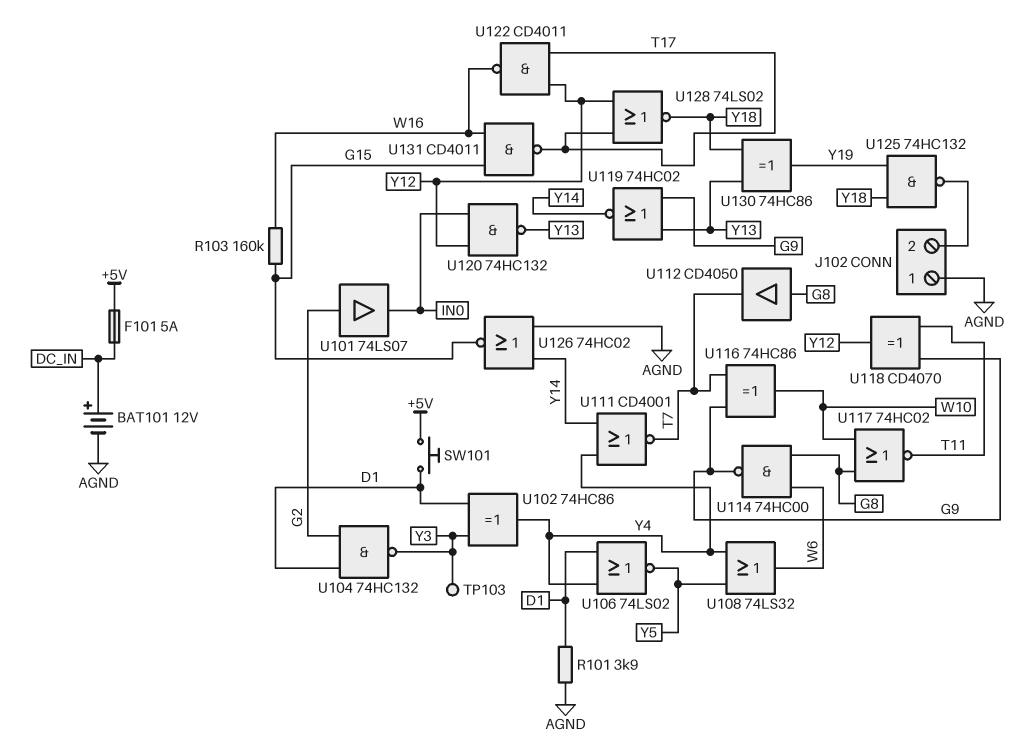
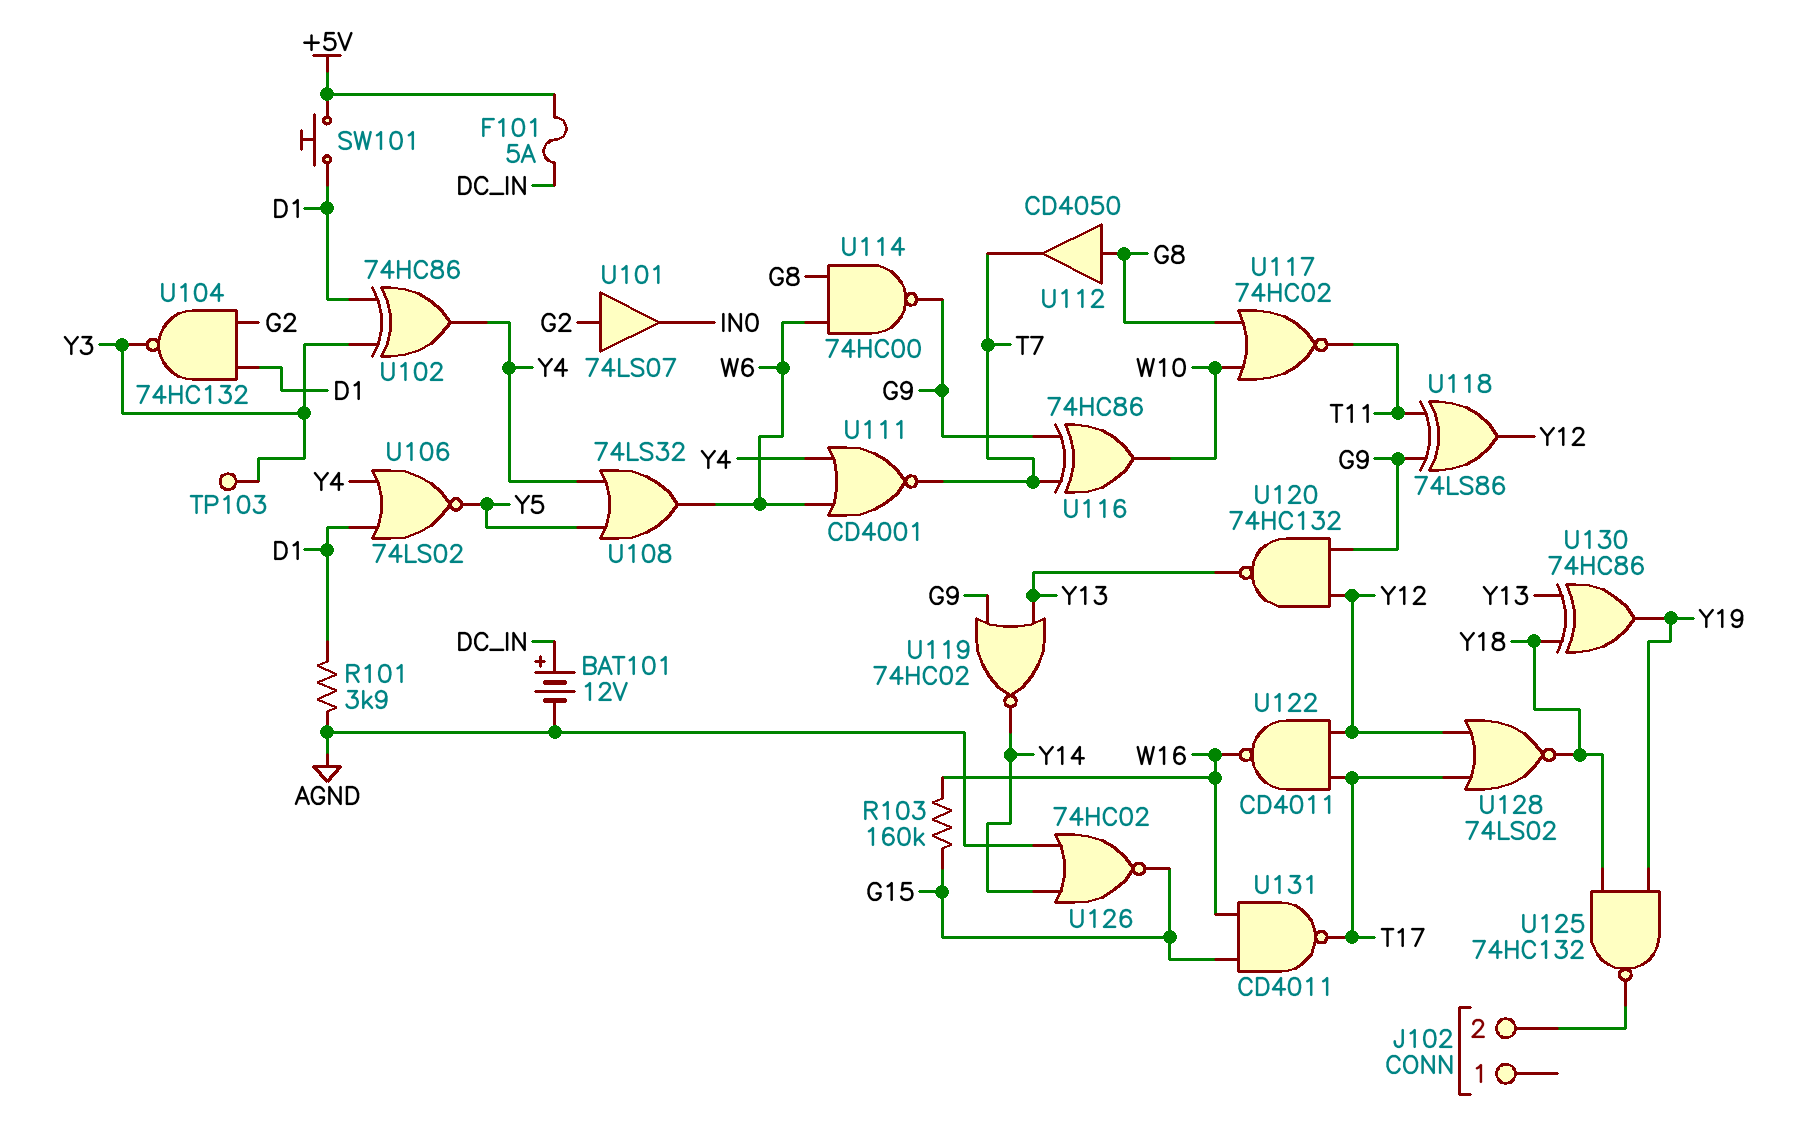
J102 pin 1: AGND -> none
U111: NOR CD4001 (in Y4, in Y14, out T7) -> NOR CD4001 (in W6, in Y4, out T7)
U118: XOR CD4070 (in G9, in T11, out Y12) -> XOR 74LS86 (in G9, in T11, out Y12)
U120: NAND 74HC132 (in IN0, in Y12, out Y13) -> NAND 74HC132 (in G9, in Y12, out Y13)

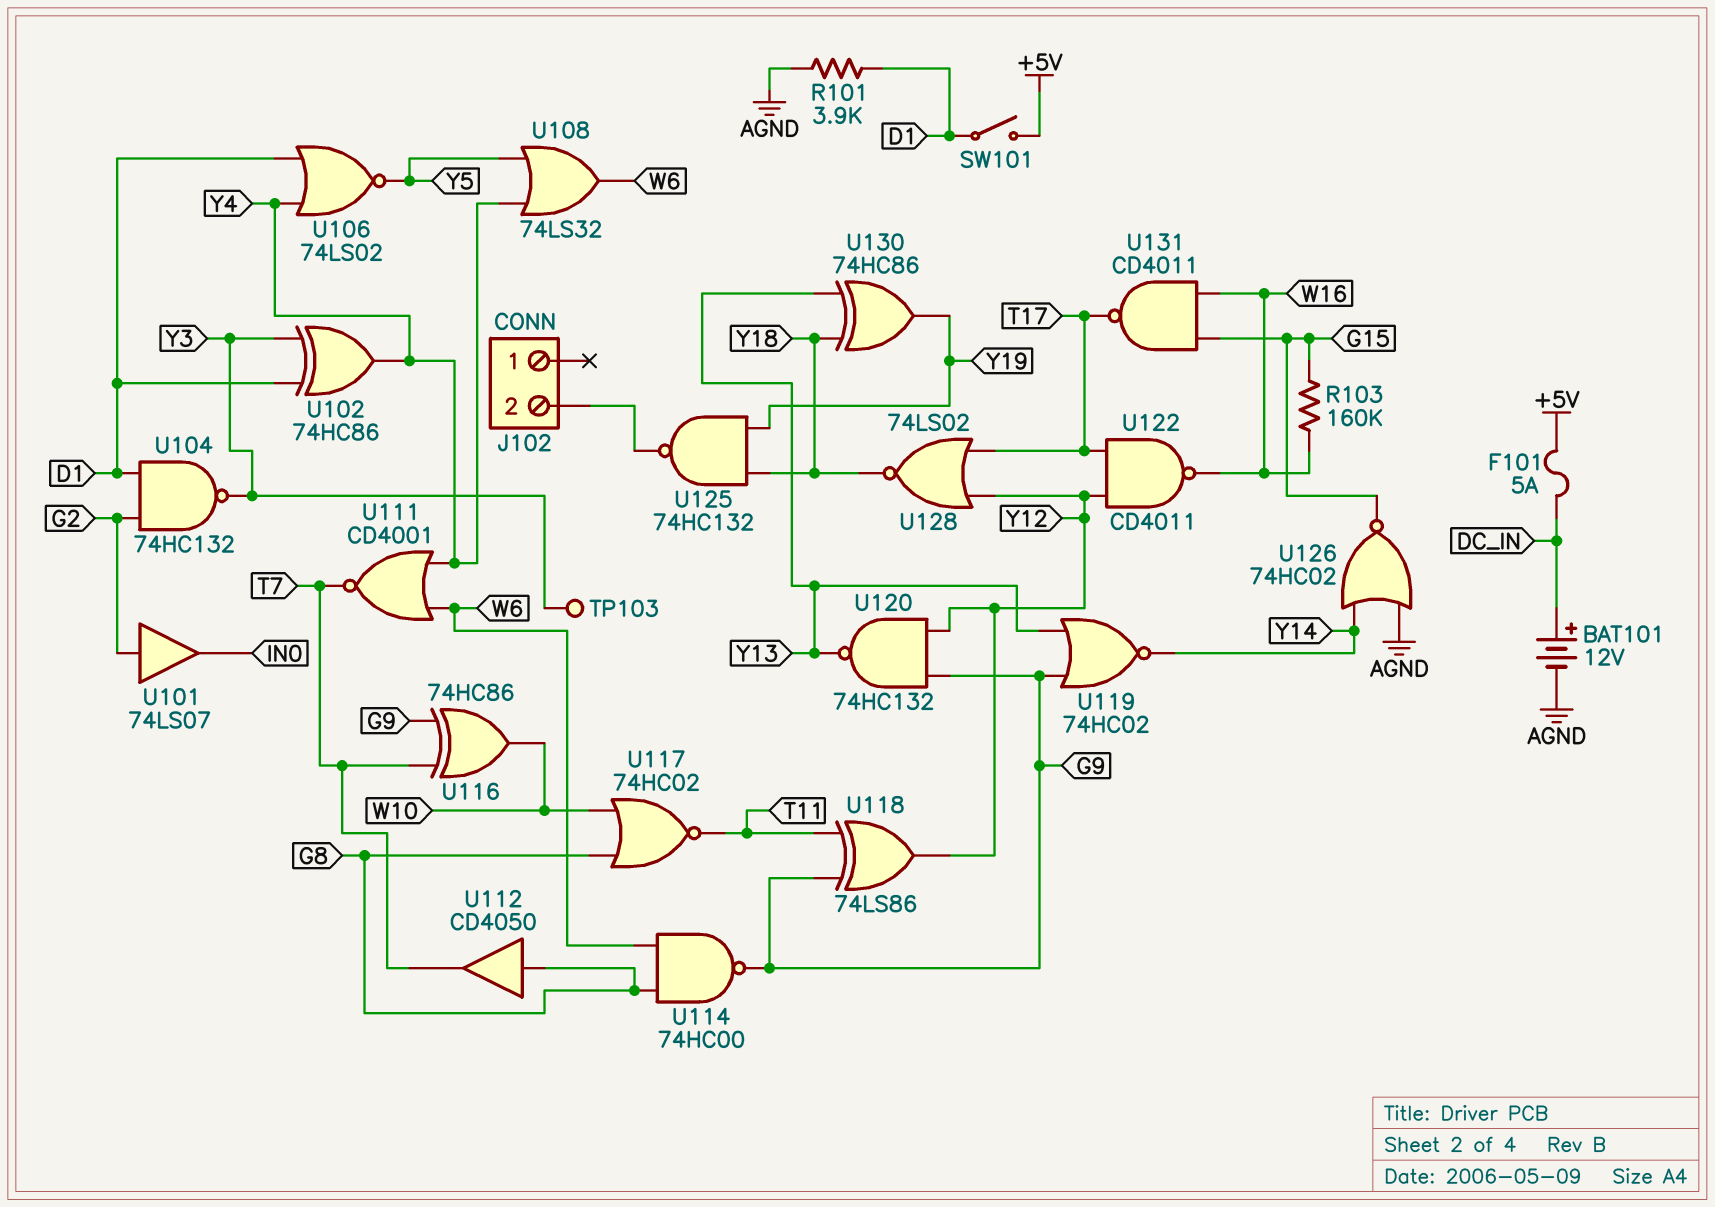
SW101: button (+5V, D1) -> switch (+5V, D1)

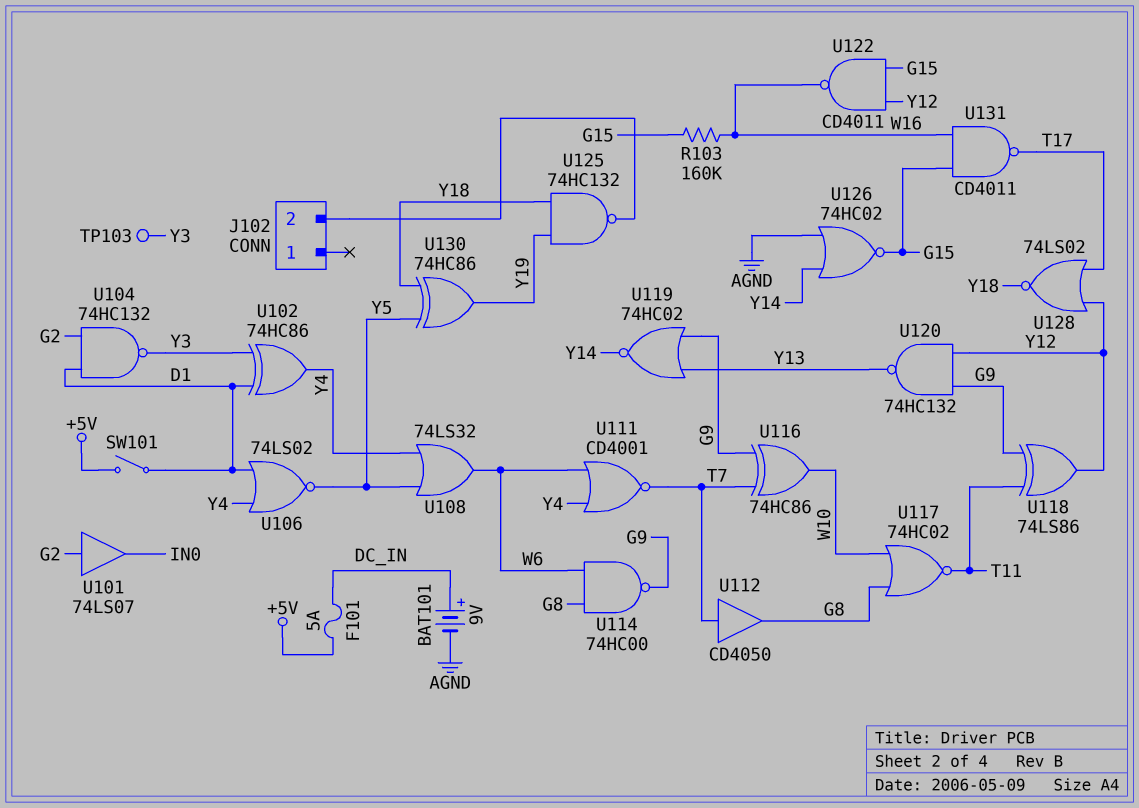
BAT101: 12V (plus DC_IN, minus AGND) -> 9V (plus DC_IN, minus AGND)
R101: 3.9k (AGND, D1) -> none
U112: buffer CD4050 (in G8, out T7) -> buffer CD4050 (in T7, out G8)
U122: NAND CD4011 (in T17, in Y12, out W16) -> NAND CD4011 (in G15, in Y12, out W16)
U130: XOR 74HC86 (in Y13, in Y18, out Y19) -> XOR 74HC86 (in Y5, in Y18, out Y19)

